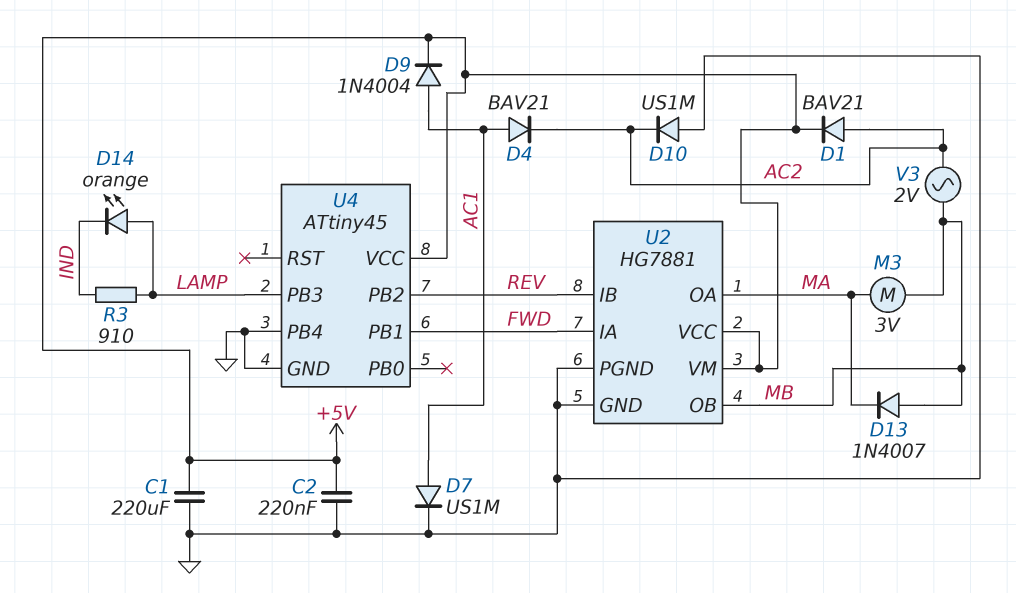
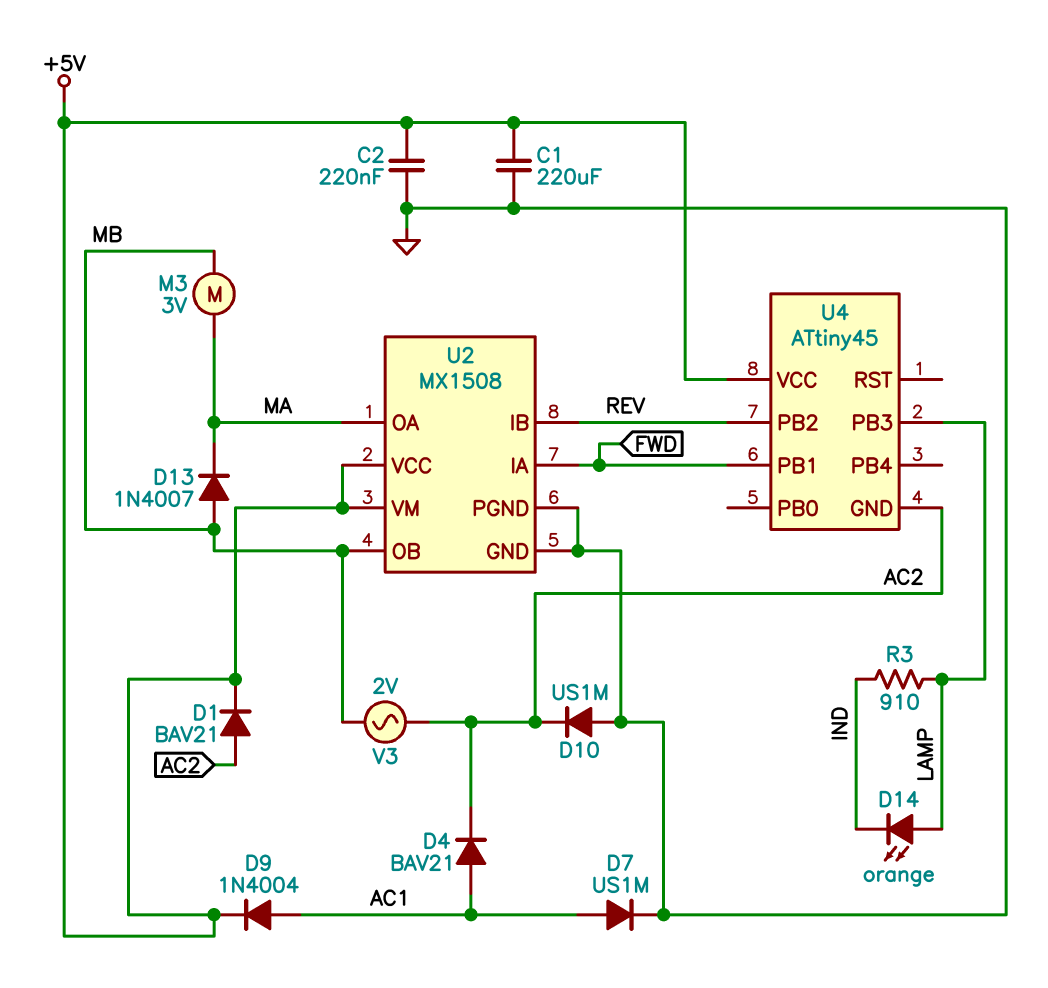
U2: HG7881 -> MX1508
U4 pin GND: GND -> AC2
U4 pin PB4: GND -> none

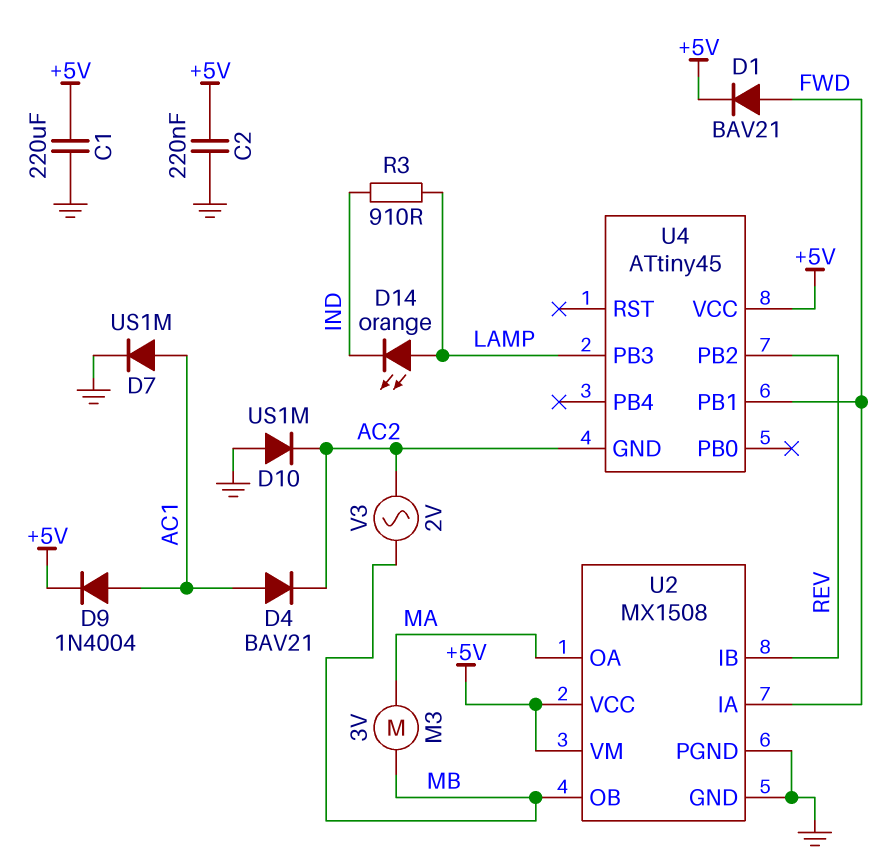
D1: diode BAV21 (A AC2, K +5V) -> diode BAV21 (A FWD, K +5V)
D13: diode 1N4007 (A MB, K MA) -> none

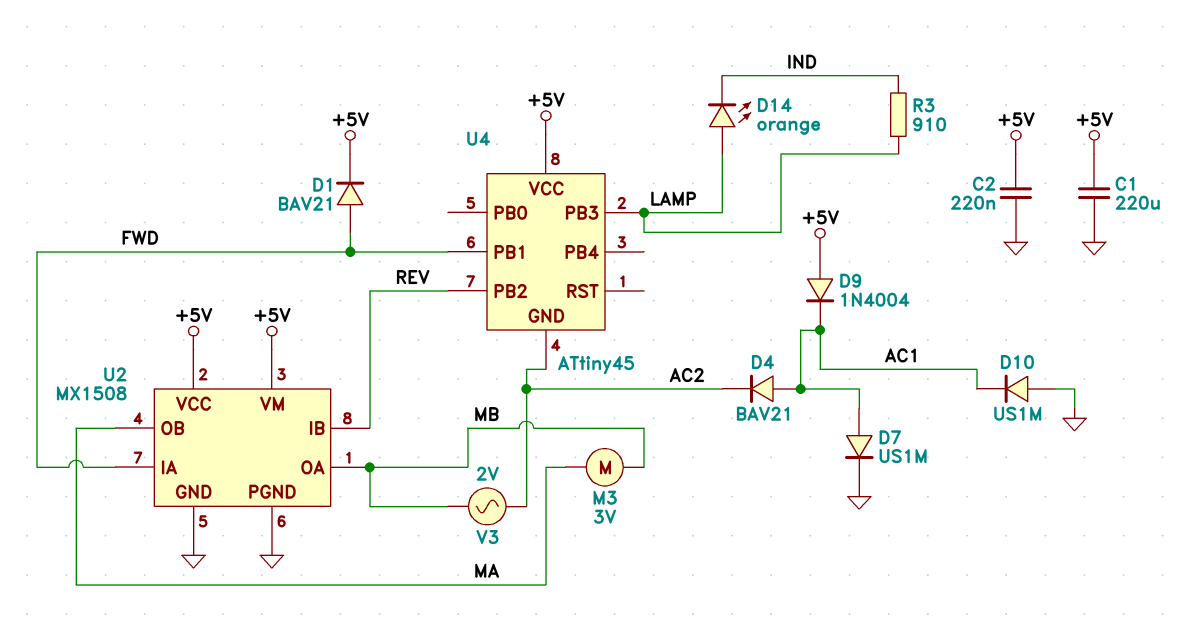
D9: diode 1N4004 (A AC1, K +5V) -> diode 1N4004 (A +5V, K AC1)
D10: diode US1M (A GND, K AC2) -> diode US1M (A GND, K AC1)
U2 pin OA: MA -> MB
U2 pin OB: MB -> MA

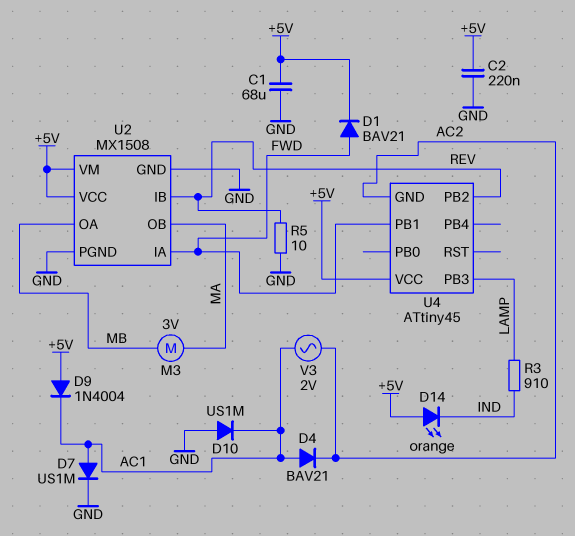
C1: 220uF (+5V, GND) -> 68uF (+5V, GND)
D14: LED orange (A LAMP, K IND) -> LED orange (A +5V, K IND)
R5: none -> 10 (GND, REV)
V3: AC 2V (AC2, MB) -> AC 2V (AC1, AC2)

